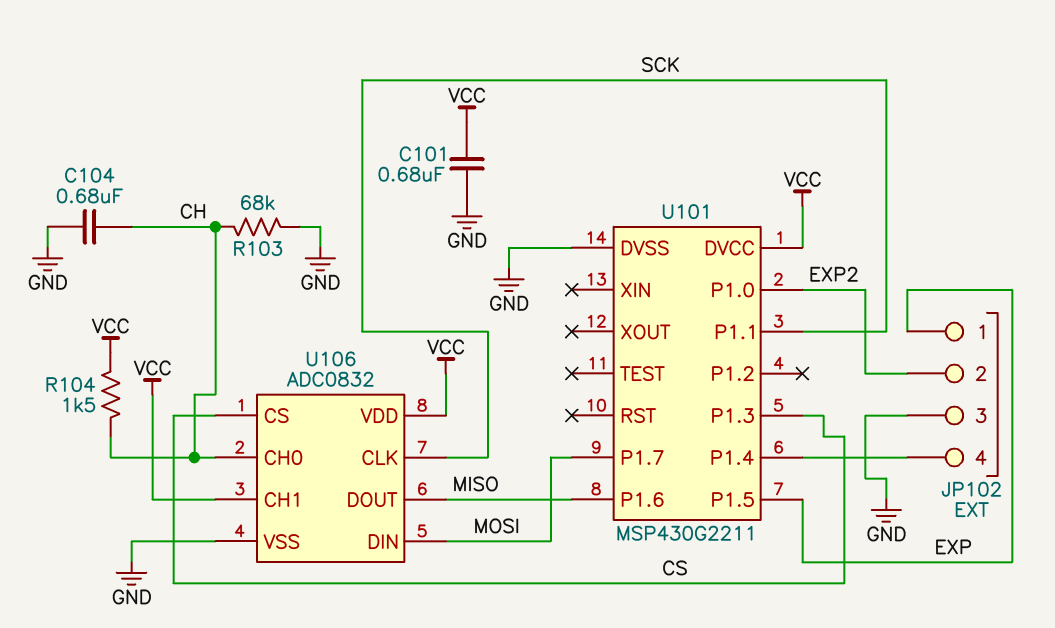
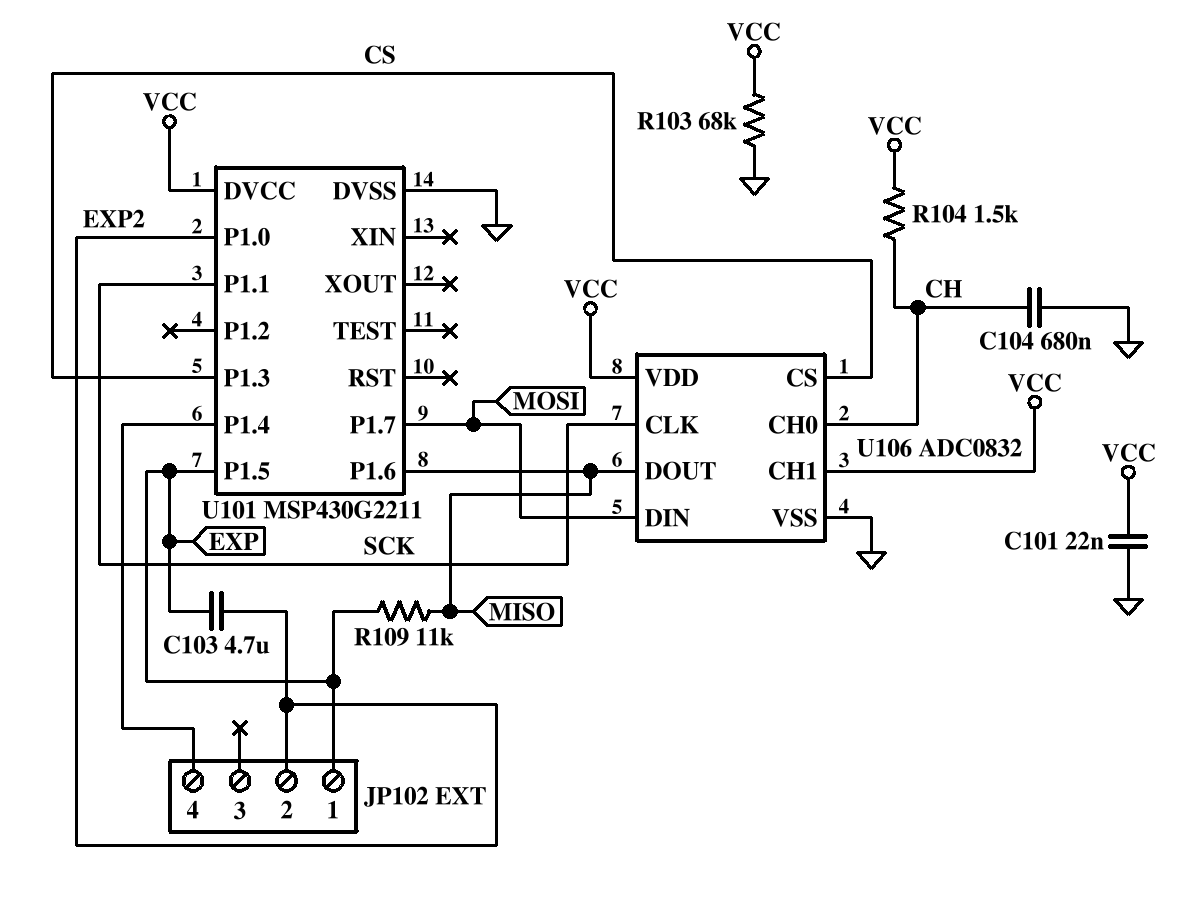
C101: 680nF (GND, VCC) -> 22nF (GND, VCC)
C103: none -> 4.7uF (EXP, EXP2)
JP102 pin 3: GND -> none
R103: 68k (CH, GND) -> 68k (GND, VCC)
R109: none -> 11k (EXP, MISO)

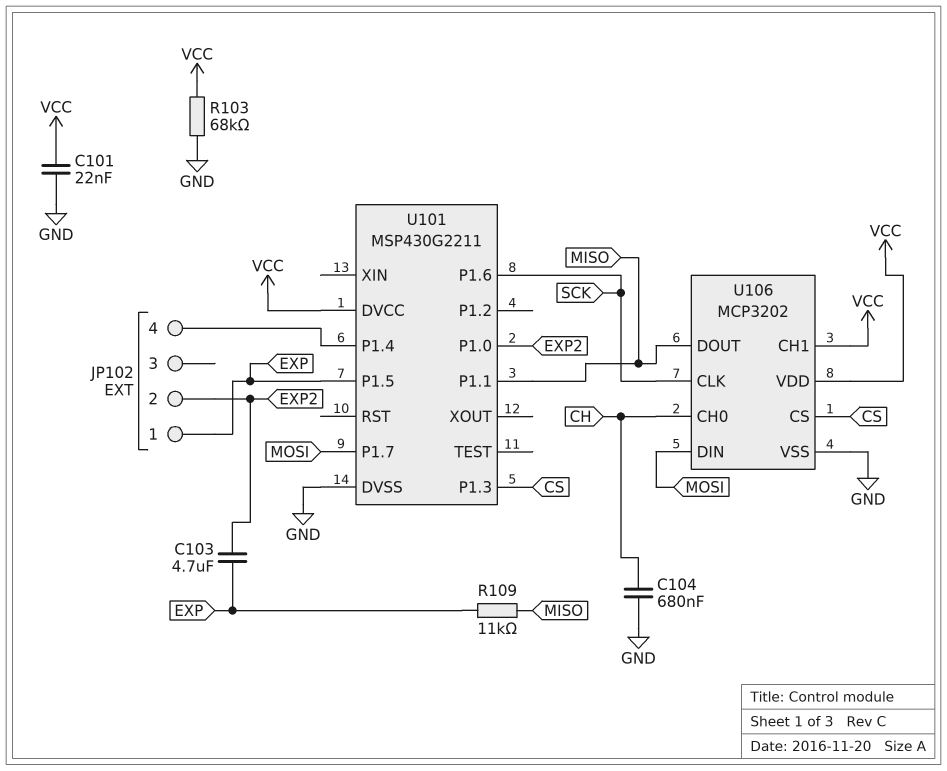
R104: 1.5k (CH, VCC) -> none
U101 pin P1.1: SCK -> MISO
U101 pin P1.6: MISO -> SCK
U106: ADC0832 -> MCP3202

